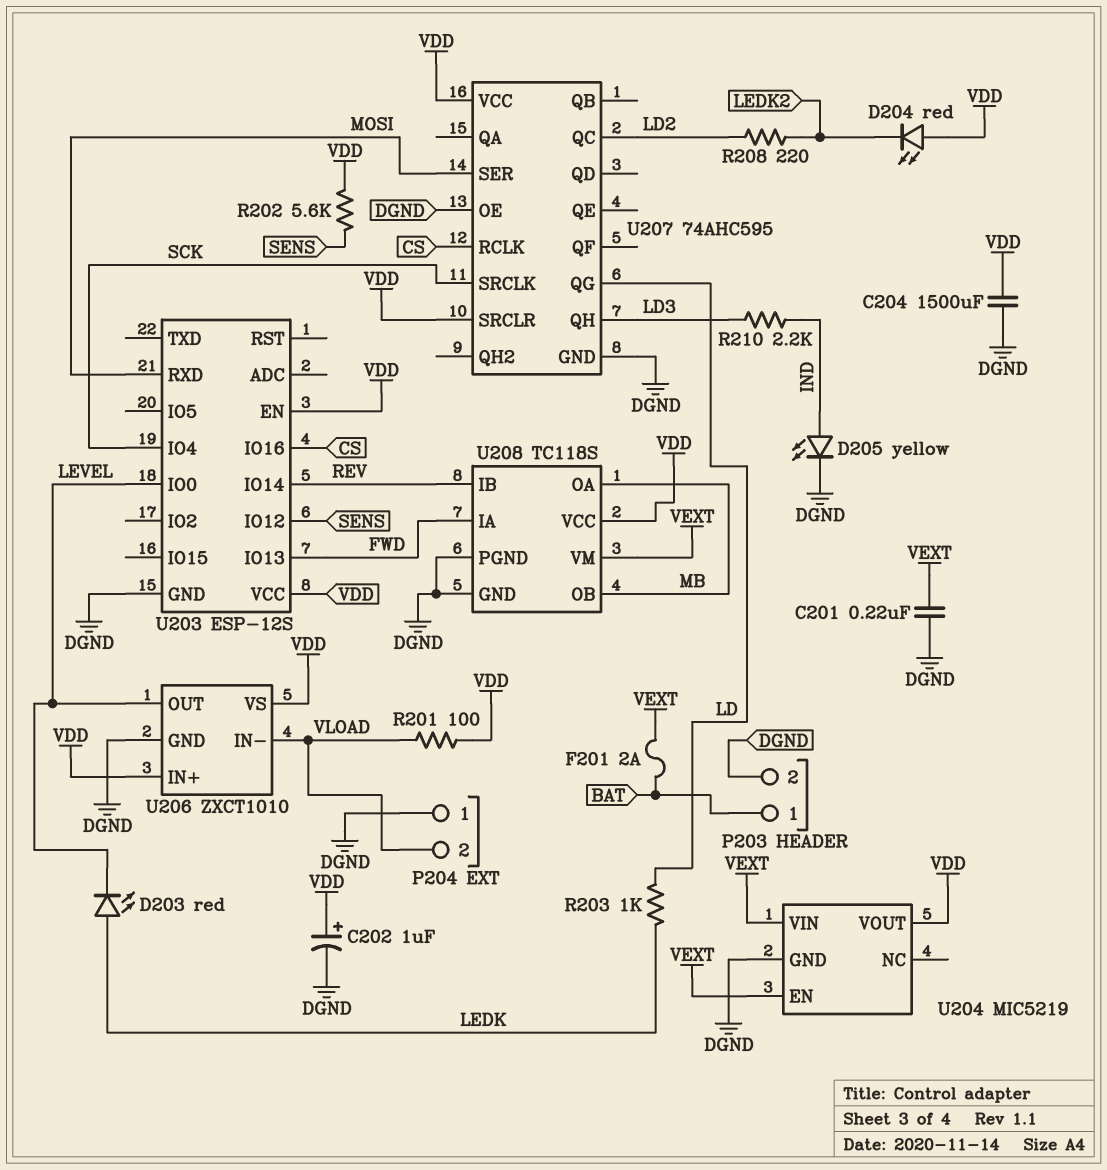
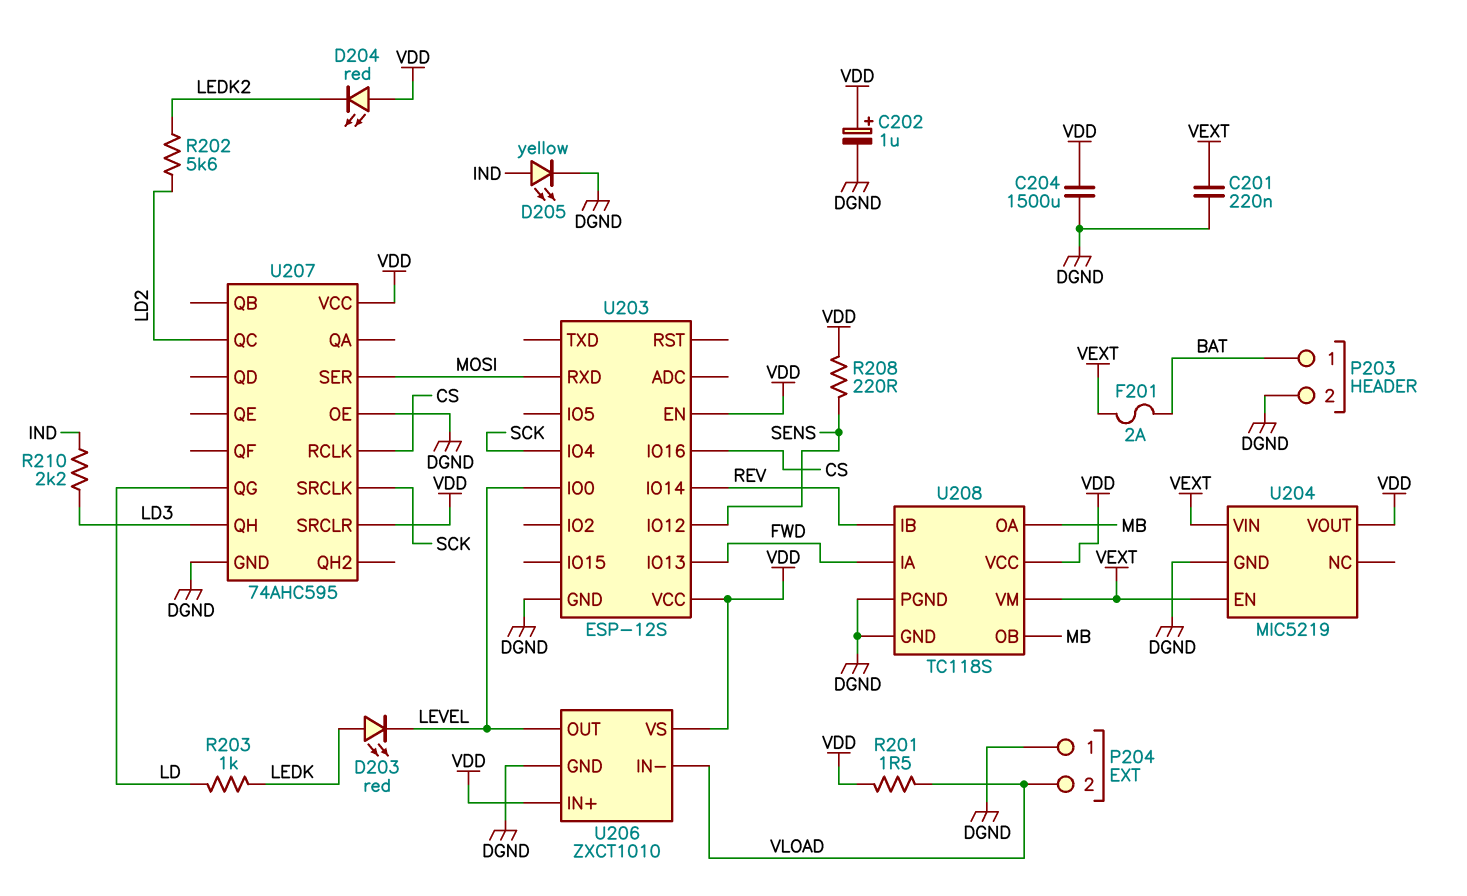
R201: 100 (VDD, VLOAD) -> 1.5 (VDD, VLOAD)
R202: 5.6k (SENS, VDD) -> 5.6k (LD2, LEDK2)
R208: 220 (LD2, LEDK2) -> 220 (SENS, VDD)

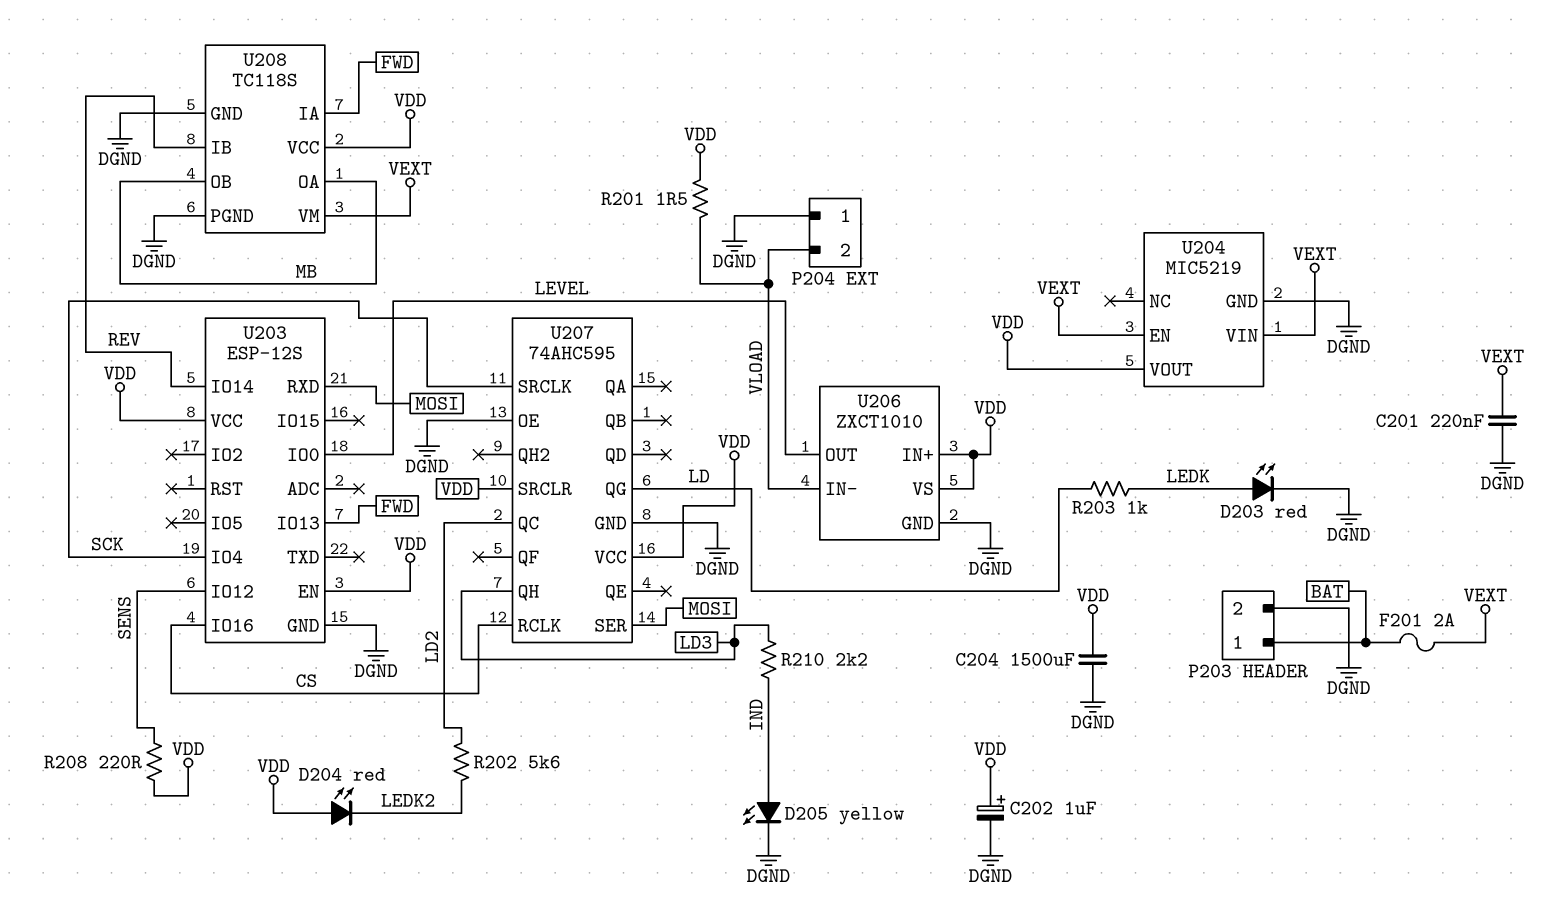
D203: LED red (A LEDK, K LEVEL) -> LED red (A LEDK, K DGND)

